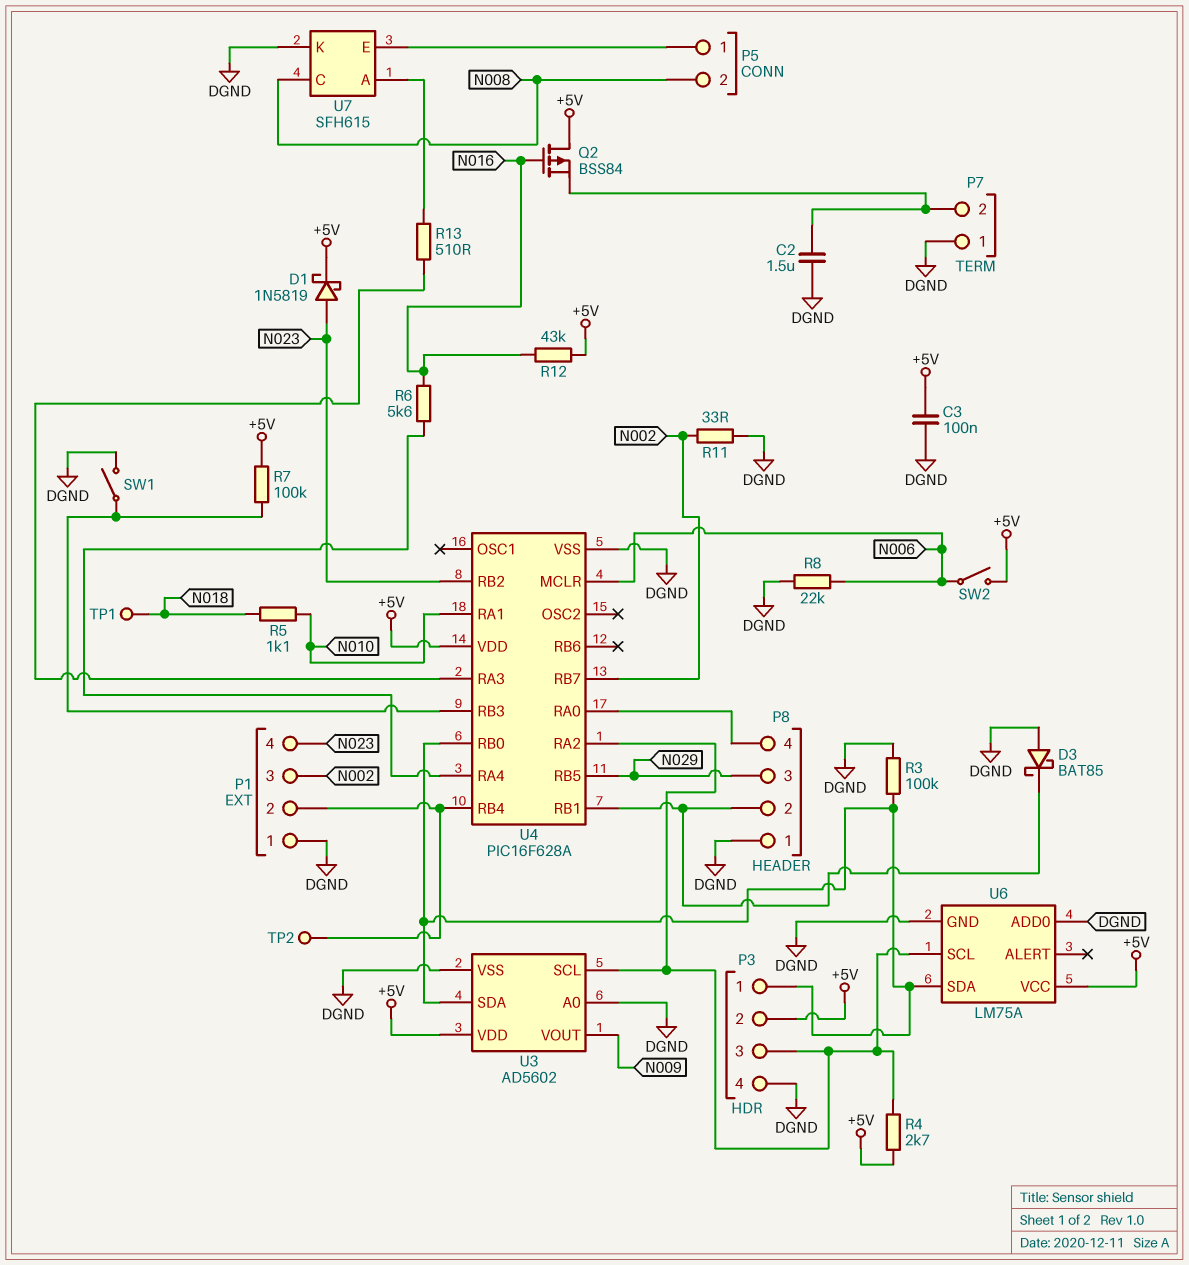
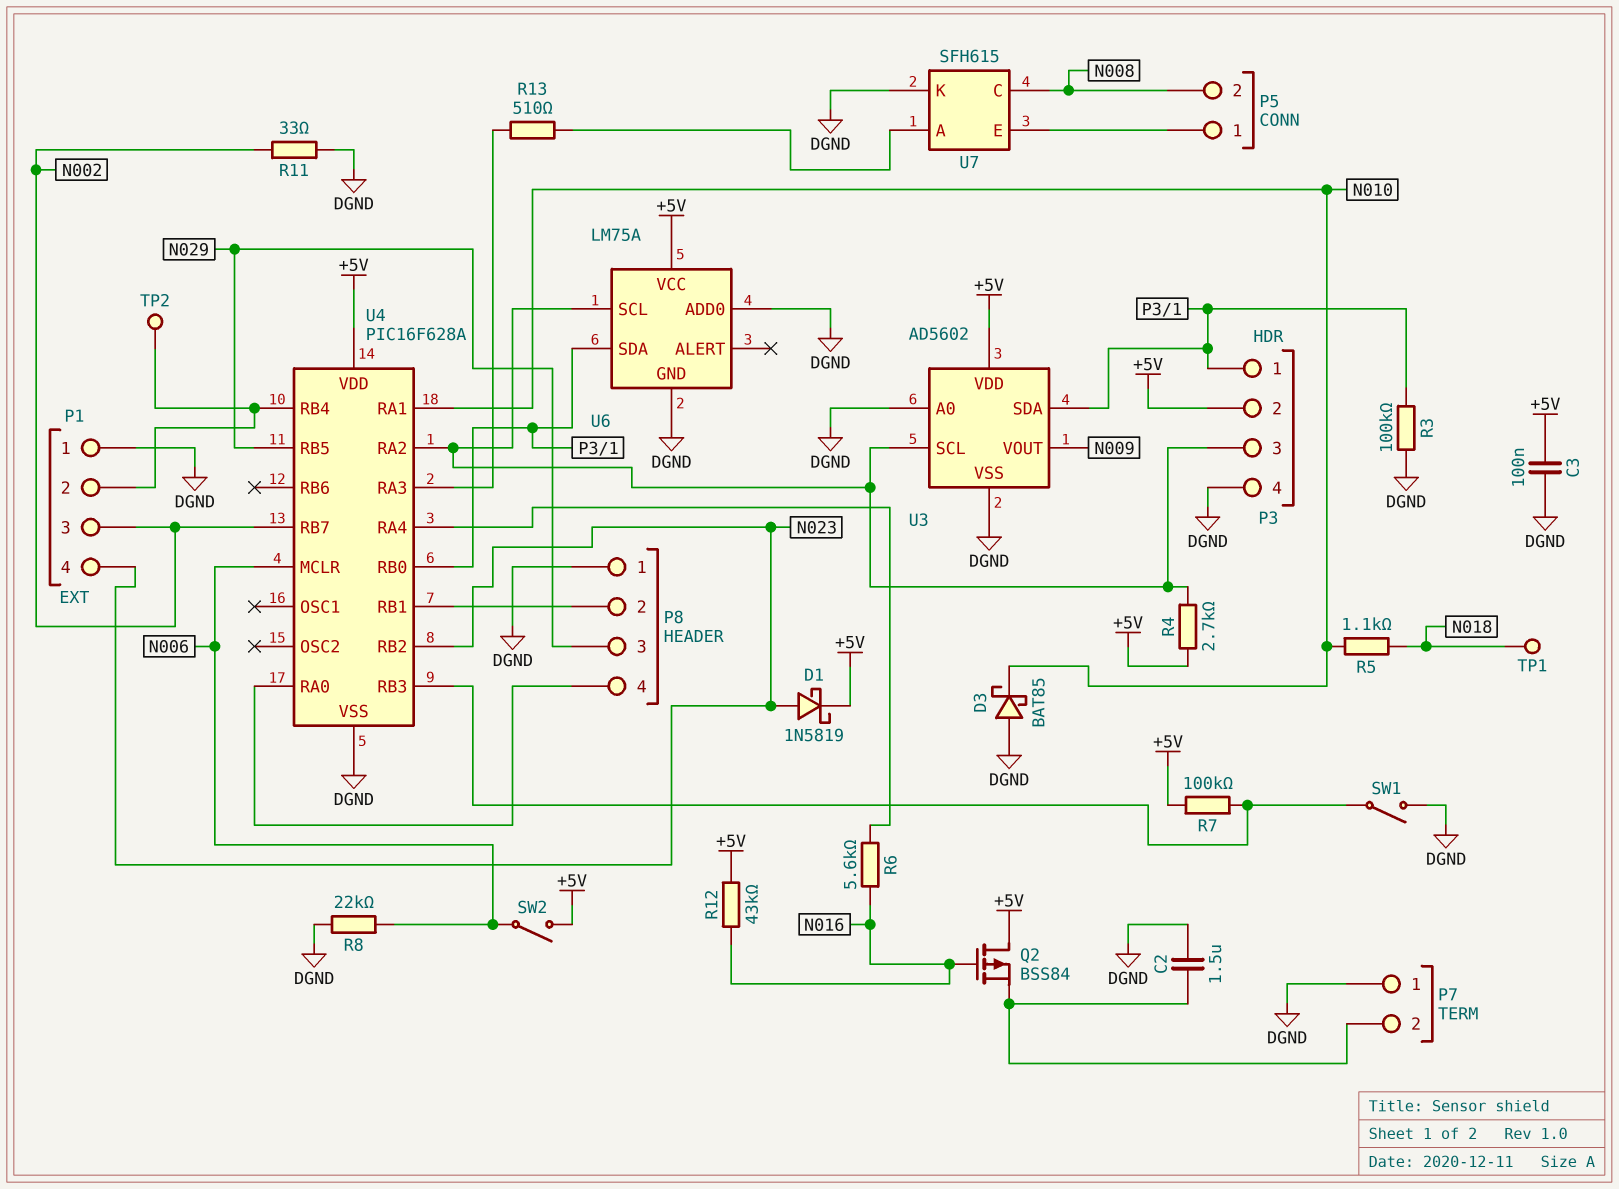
D3: schottky BAT85 (A DGND, K P8/2) -> schottky BAT85 (A DGND, K N010)

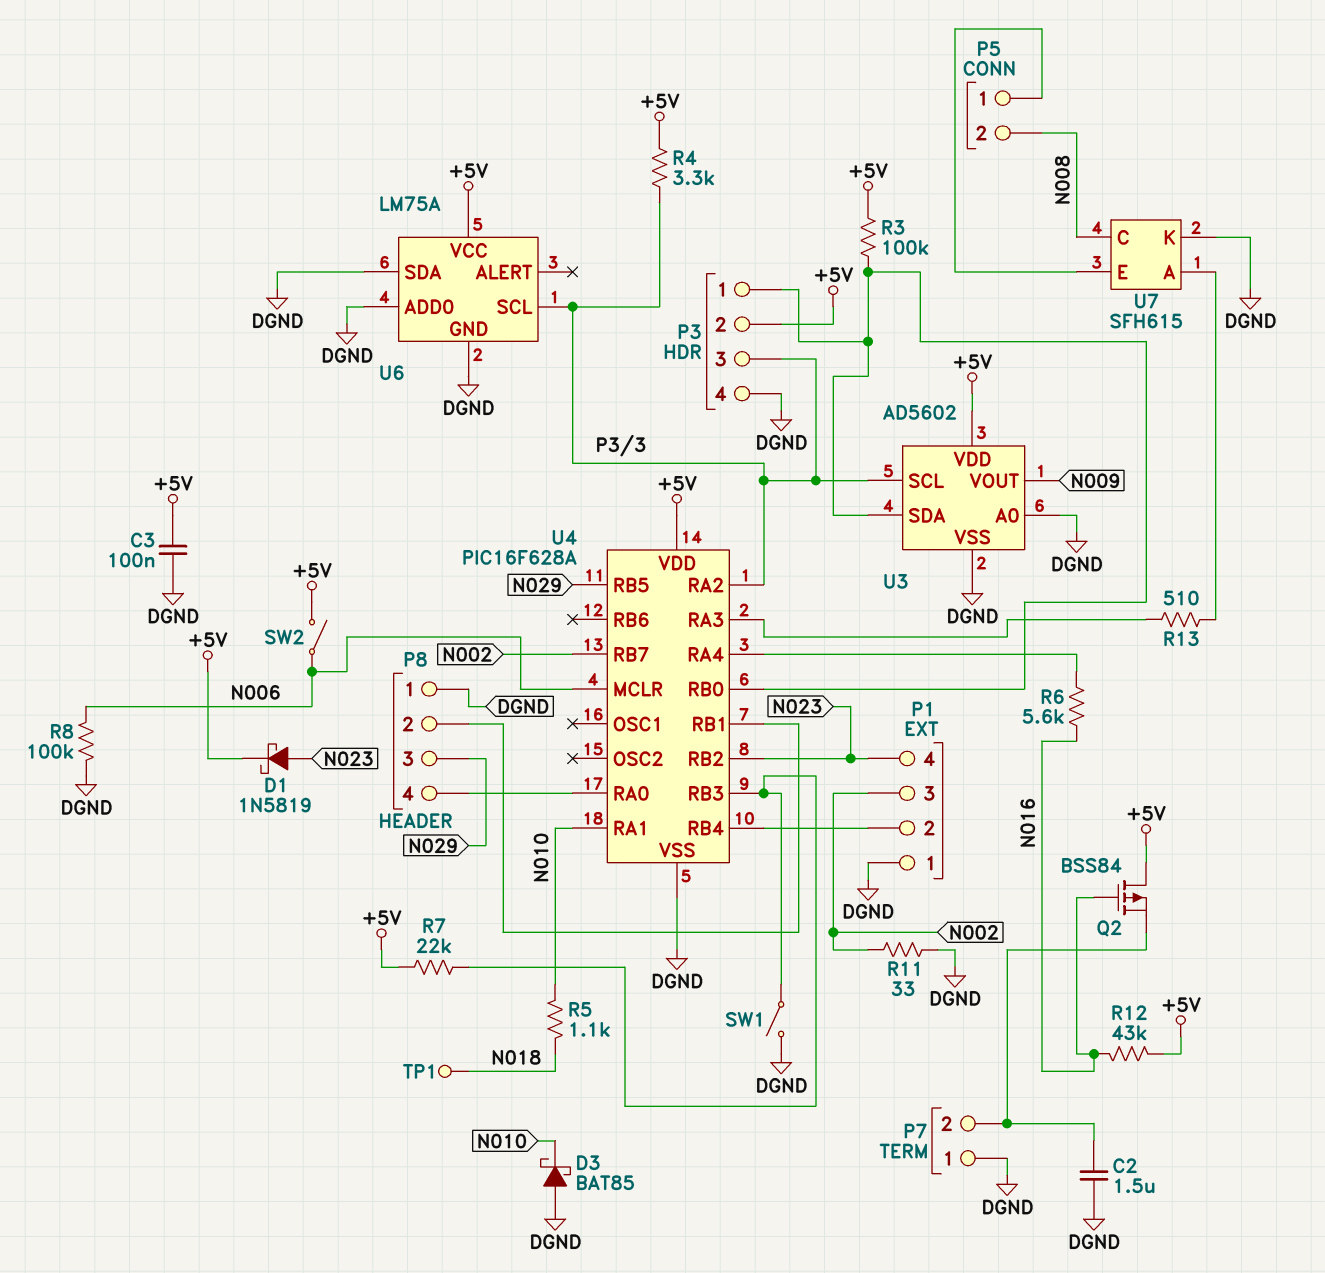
R3: 100k (DGND, P3/1) -> 100k (+5V, P3/1)
R4: 2.7k (+5V, P3/3) -> 3.3k (+5V, P3/3)
R7: 100k (+5V, U4/RB3) -> 22k (+5V, U4/RB3)
R8: 22k (DGND, N006) -> 100k (DGND, N006)
TP2: test point (P1/2) -> none
U6 pin SDA: P3/1 -> DGND

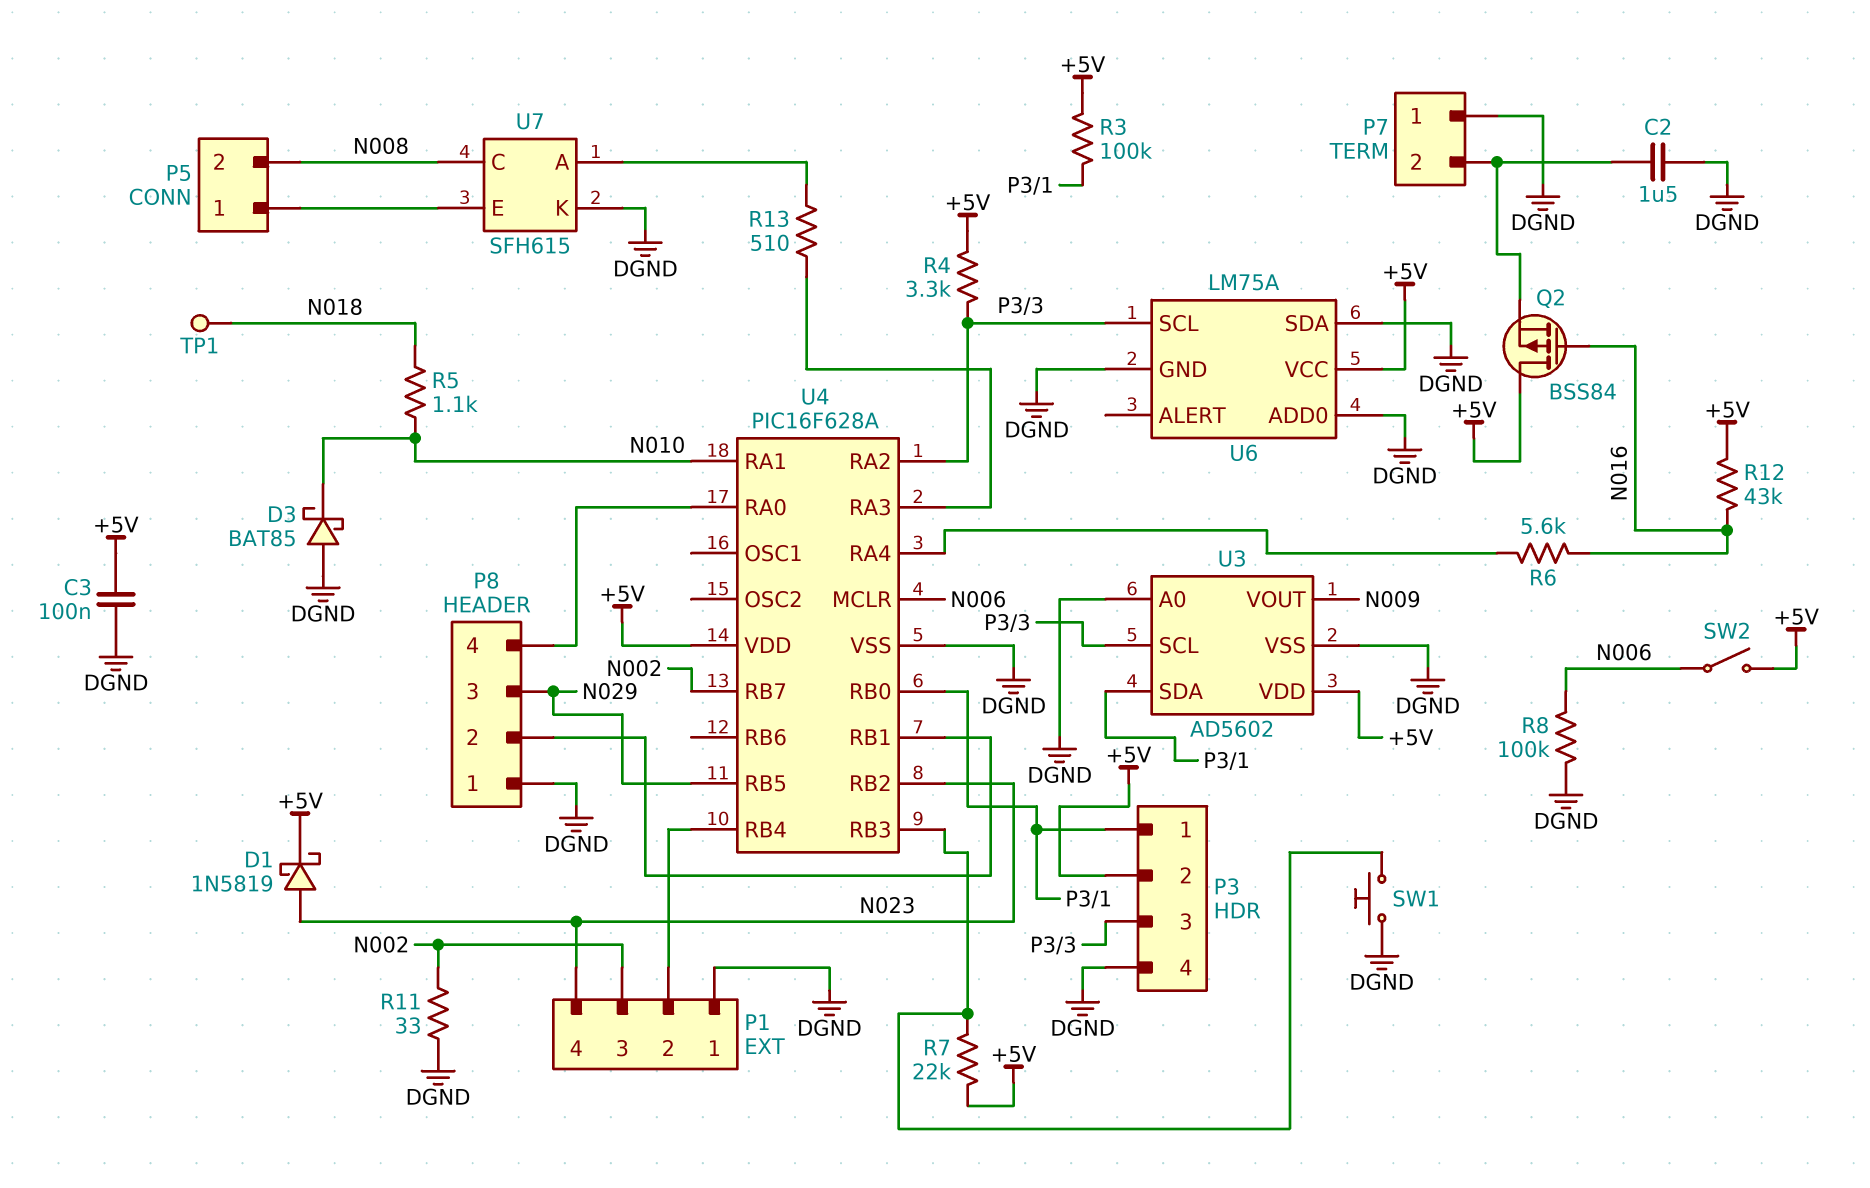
SW1: switch (DGND, U4/RB3) -> button (DGND, U4/RB3)

